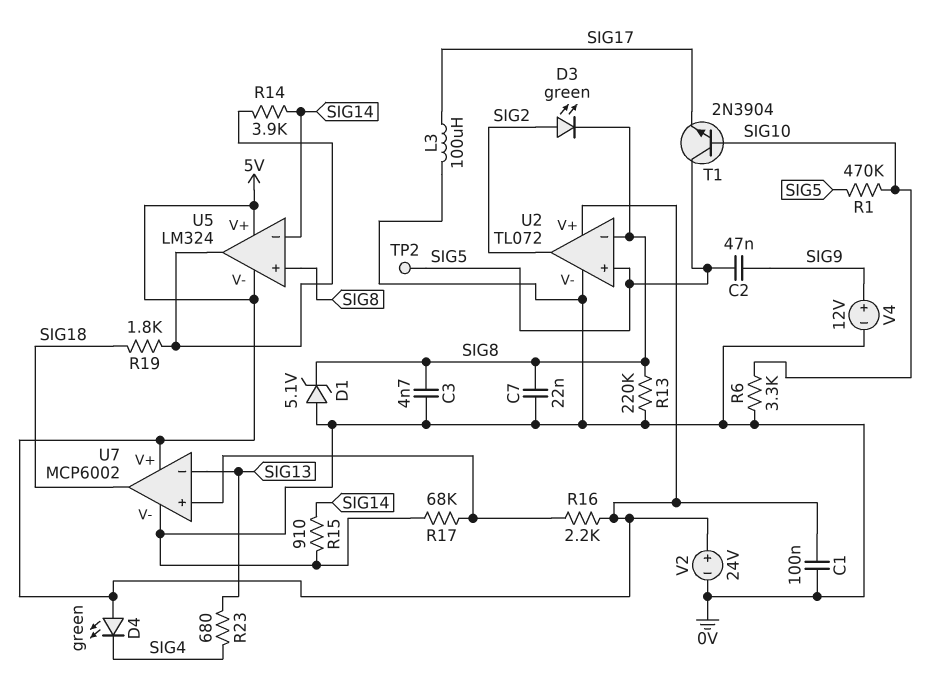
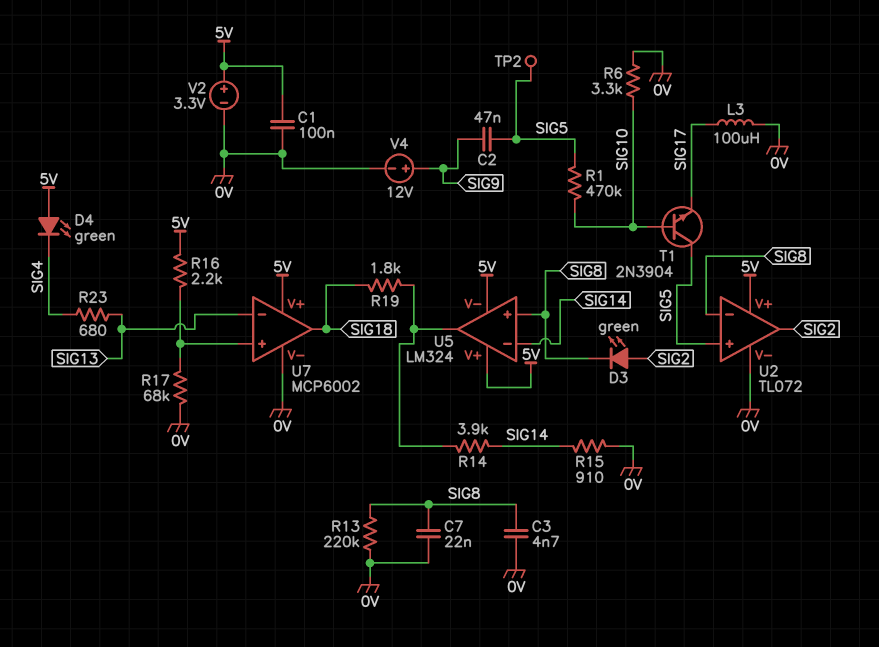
D1: zener 5.1V (A 0V, K SIG8) -> none
V2: 24V (plus 5V, minus 0V) -> 3.3V (plus 5V, minus 0V)

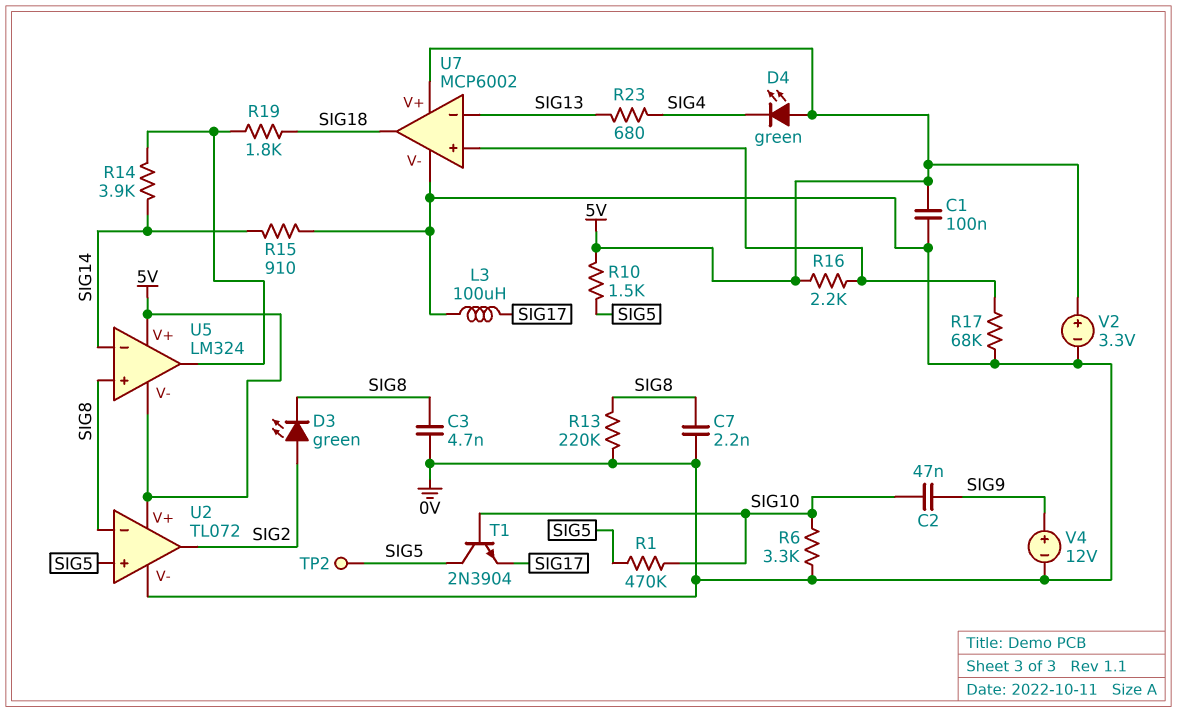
C2: 47nF (SIG5, SIG9) -> 47nF (SIG9, SIG10)
C7: 22nF (0V, SIG8) -> 2.2nF (0V, SIG8)
R10: none -> 1.5k (5V, SIG5)

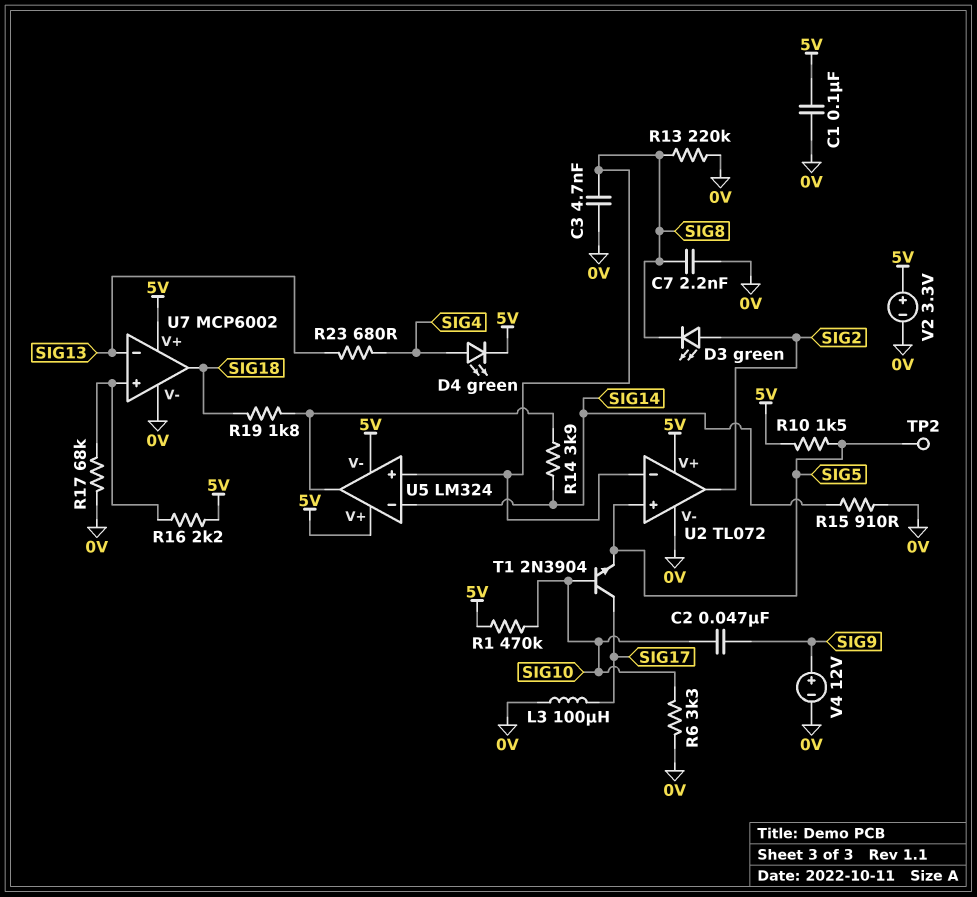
D4: LED green (A 5V, K SIG4) -> LED green (A SIG4, K 5V)
R1: 470k (SIG5, SIG10) -> 470k (5V, SIG10)
T1: NPN 2N3904 (B SIG10, C SIG5, E SIG17) -> NPN 2N3904 (B SIG10, C SIG17, E SIG5)

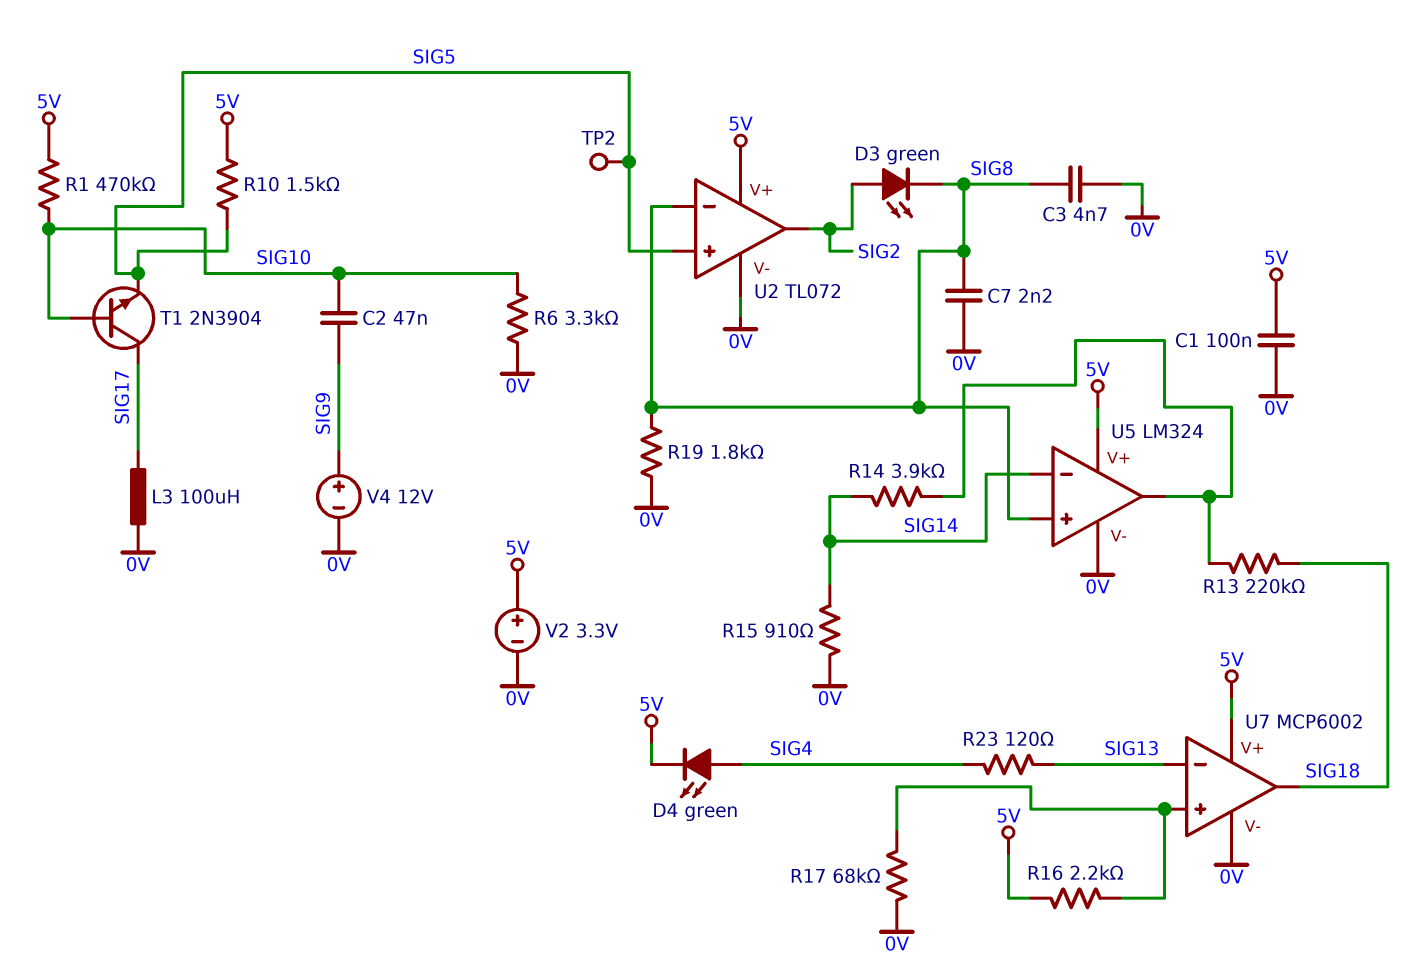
R13: 220k (0V, SIG8) -> 220k (SIG18, U5/out)
R19: 1.8k (SIG18, U5/out) -> 1.8k (0V, SIG8)
R23: 680 (SIG4, SIG13) -> 120 (SIG4, SIG13)
U5 pin V-: 5V -> 0V

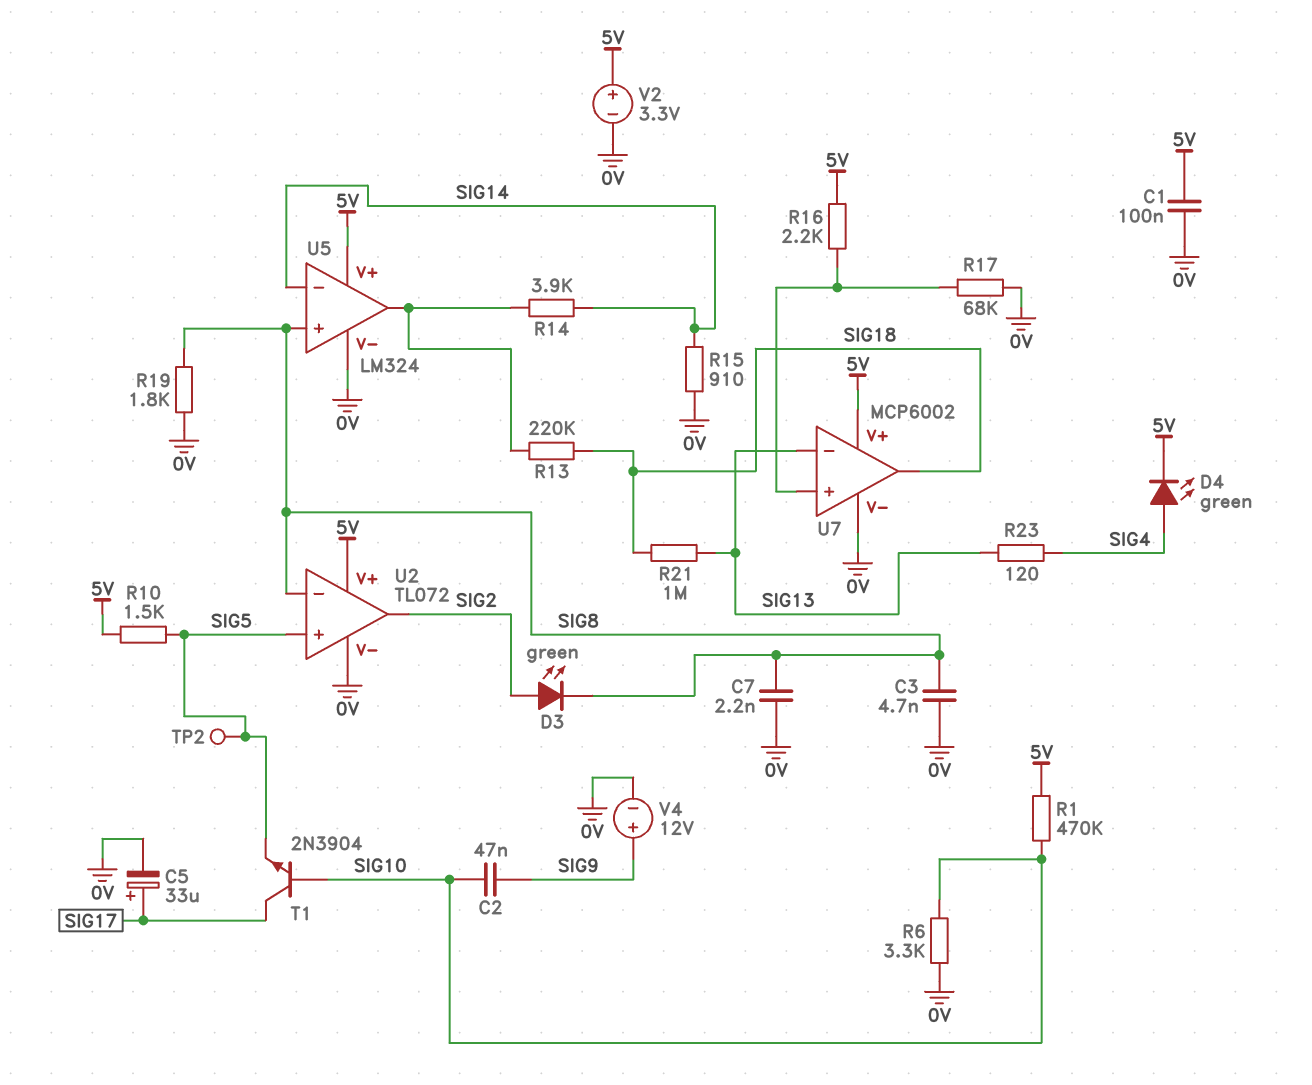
C5: none -> 33uF (plus SIG17, minus 0V)
L3: 100uH (0V, SIG17) -> none
R21: none -> 1M (SIG13, SIG18)

